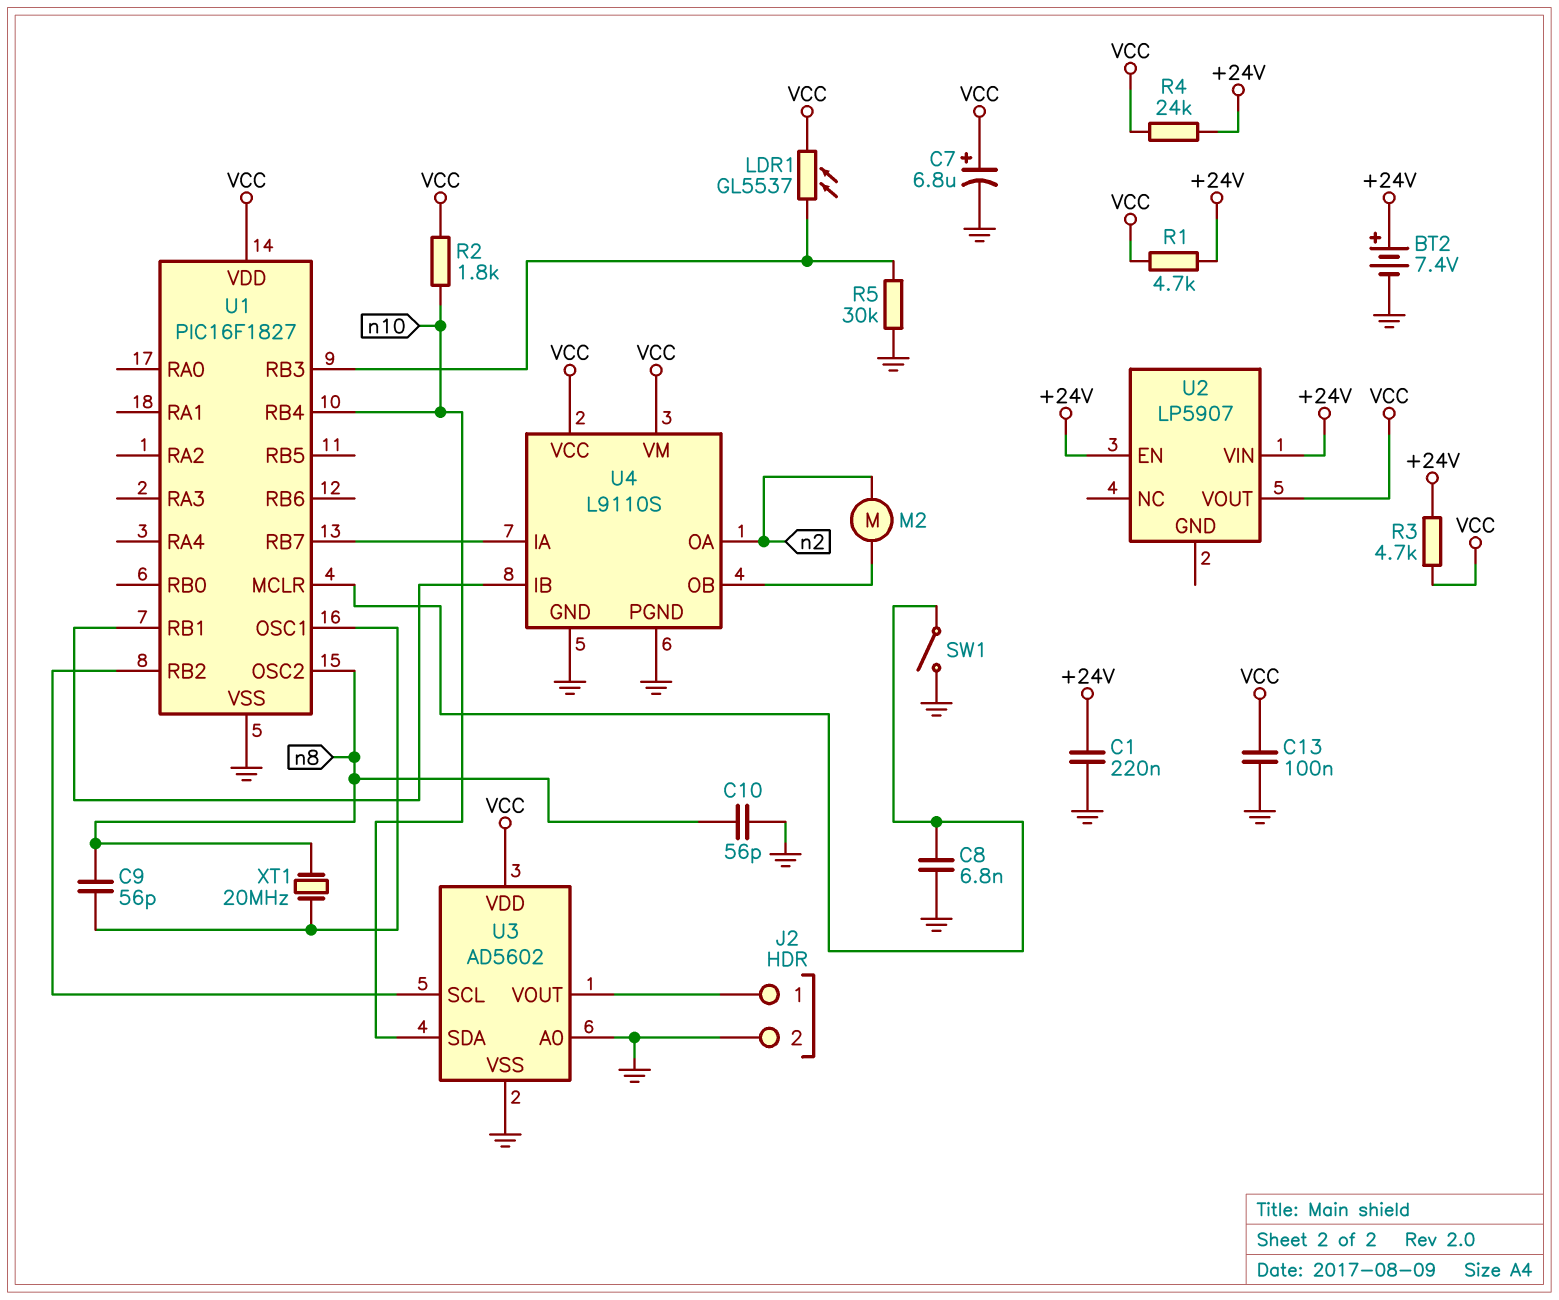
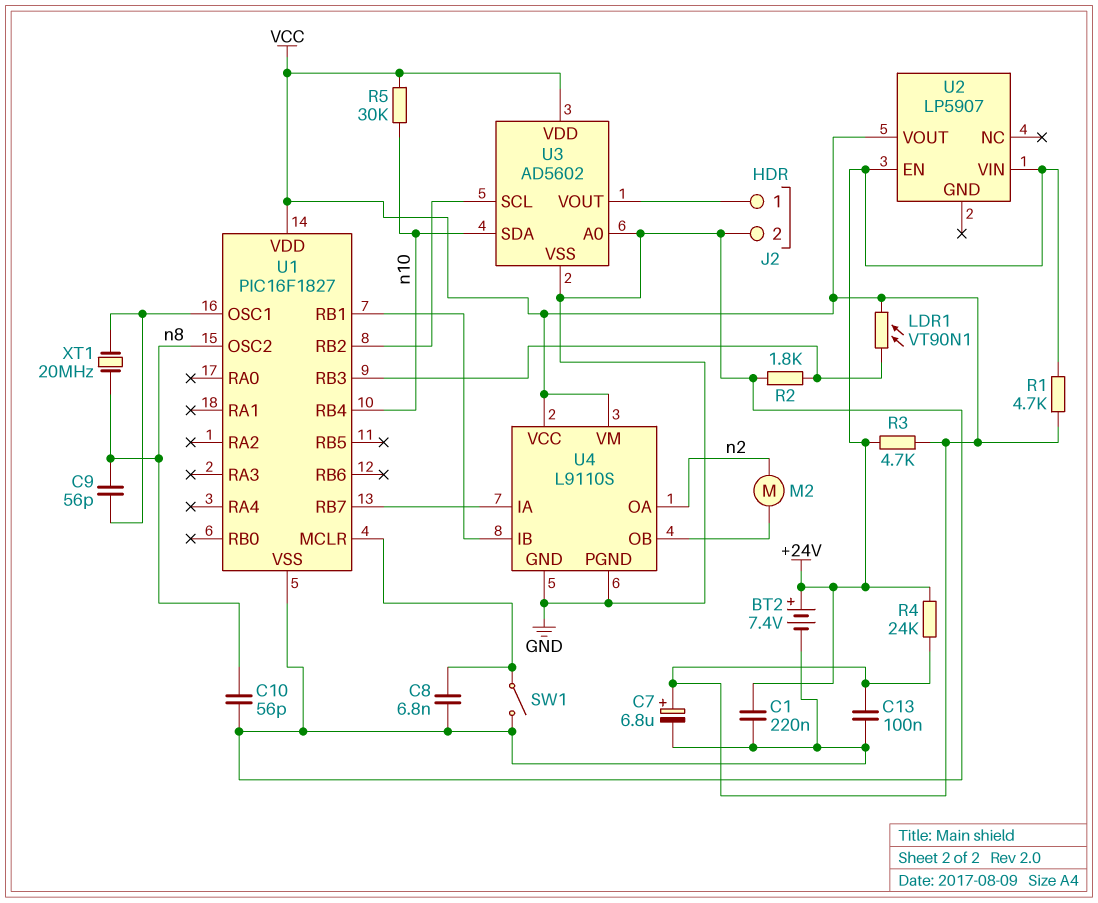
LDR1: GL5537 (U1/RB3, VCC) -> VT90N1 (U1/RB3, VCC)
R2: 1.8k (VCC, n10) -> 1.8k (GND, U1/RB3)
R5: 30k (GND, U1/RB3) -> 30k (VCC, n10)

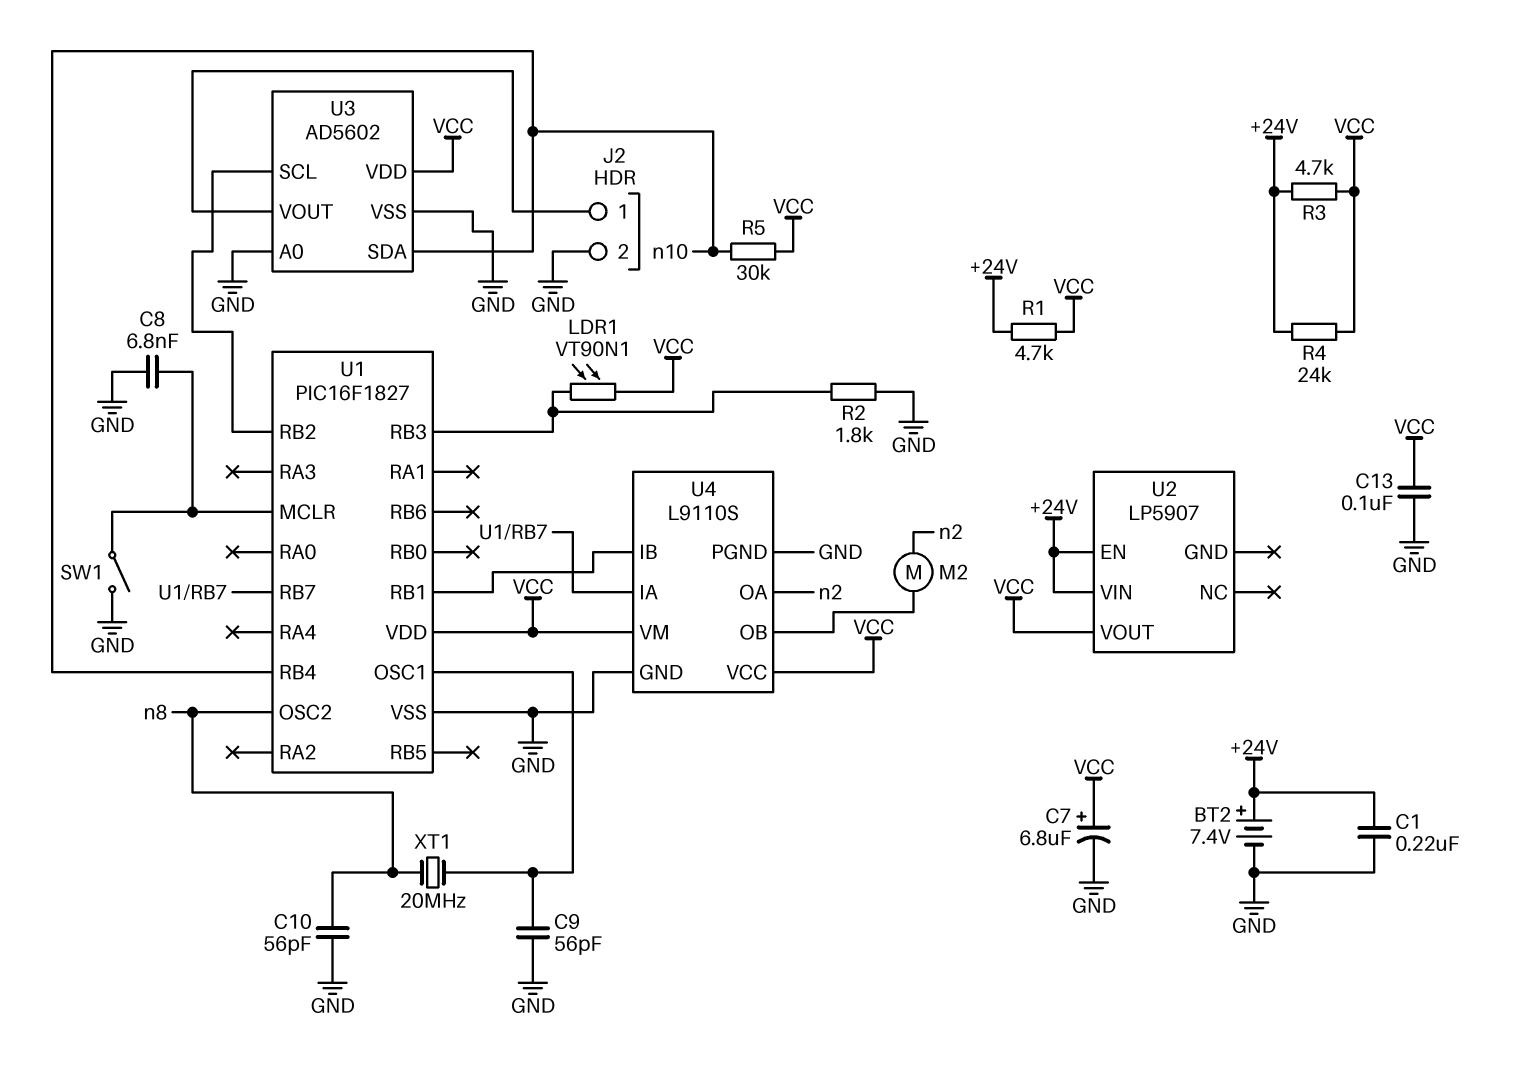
C9: 56pF (U1/OSC1, n8) -> 56pF (GND, U1/OSC1)

